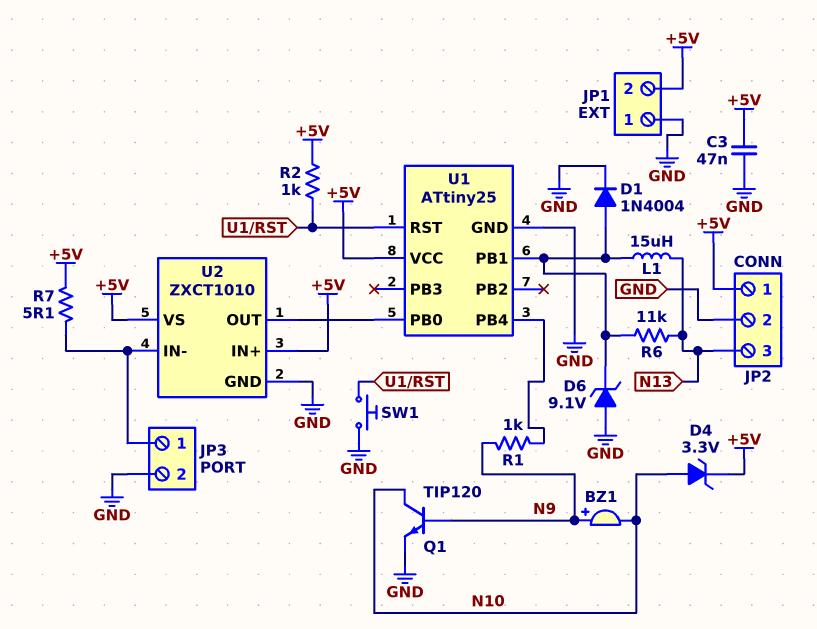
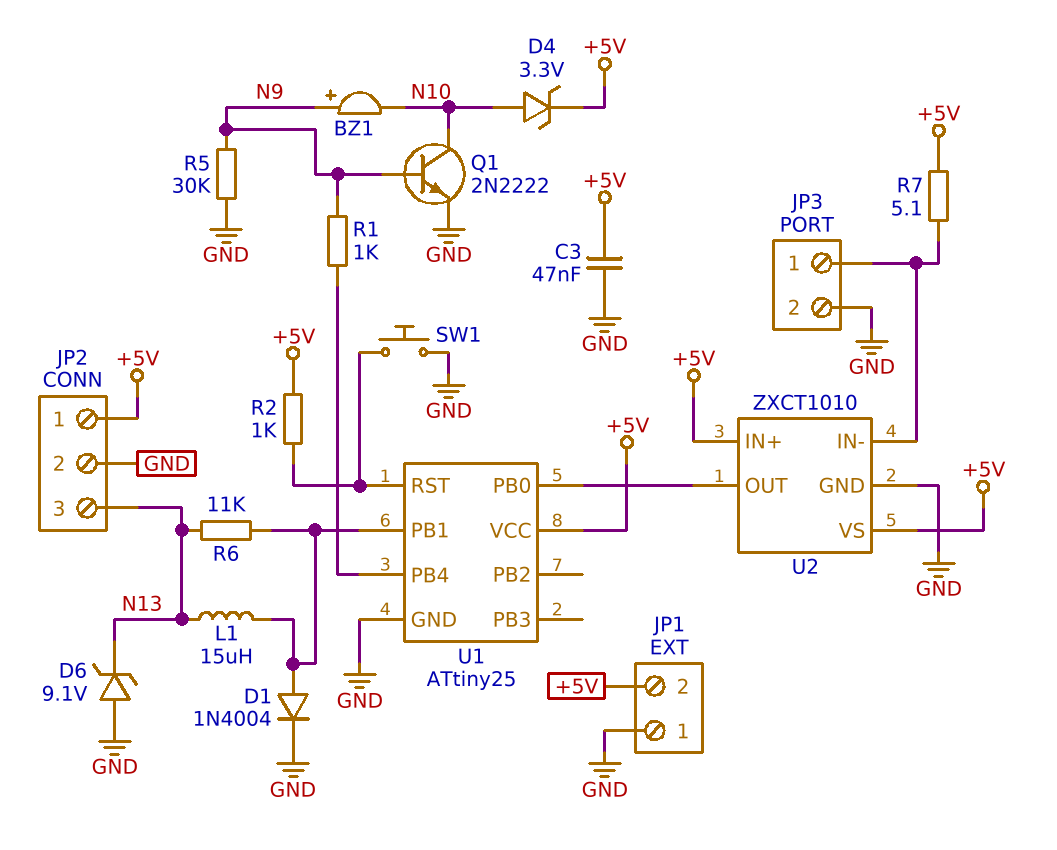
D6: zener 9.1V (A GND, K U1/PB1) -> zener 9.1V (A GND, K N13)
Q1: NPN TIP120 (B N9, C N10, E GND) -> NPN 2N2222 (B N9, C N10, E GND)
R5: none -> 30k (GND, N9)

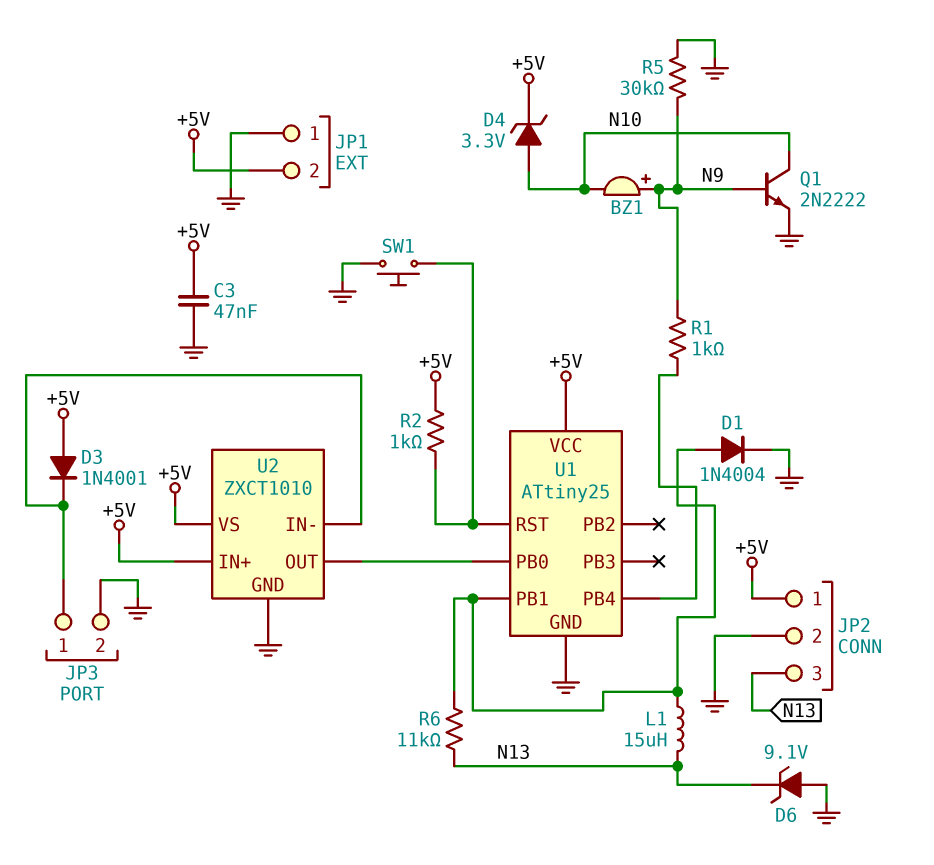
D3: none -> diode 1N4001 (A +5V, K JP3/1)
R7: 5.1 (+5V, JP3/1) -> none

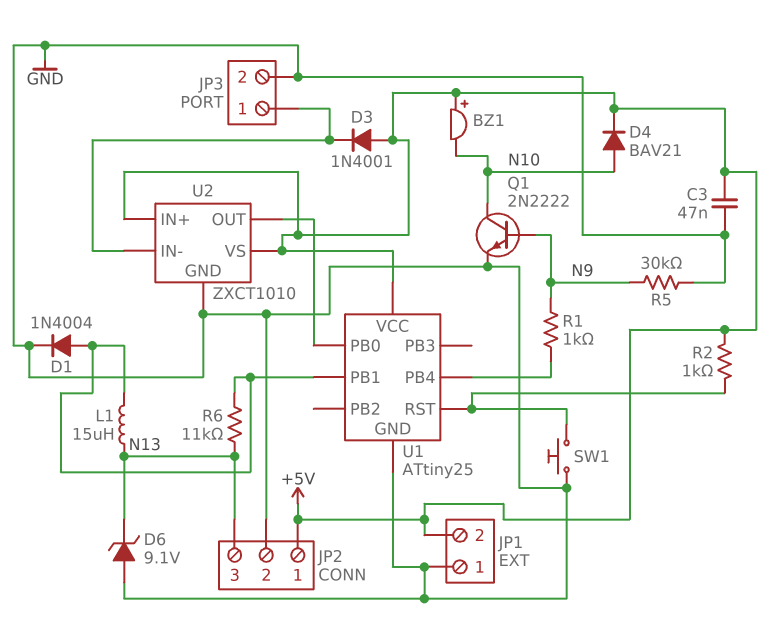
BZ1: buzzer (plus N9, minus N10) -> buzzer (plus +5V, minus N10)
D4: zener 3.3V (A N10, K +5V) -> diode BAV21 (A N10, K +5V)

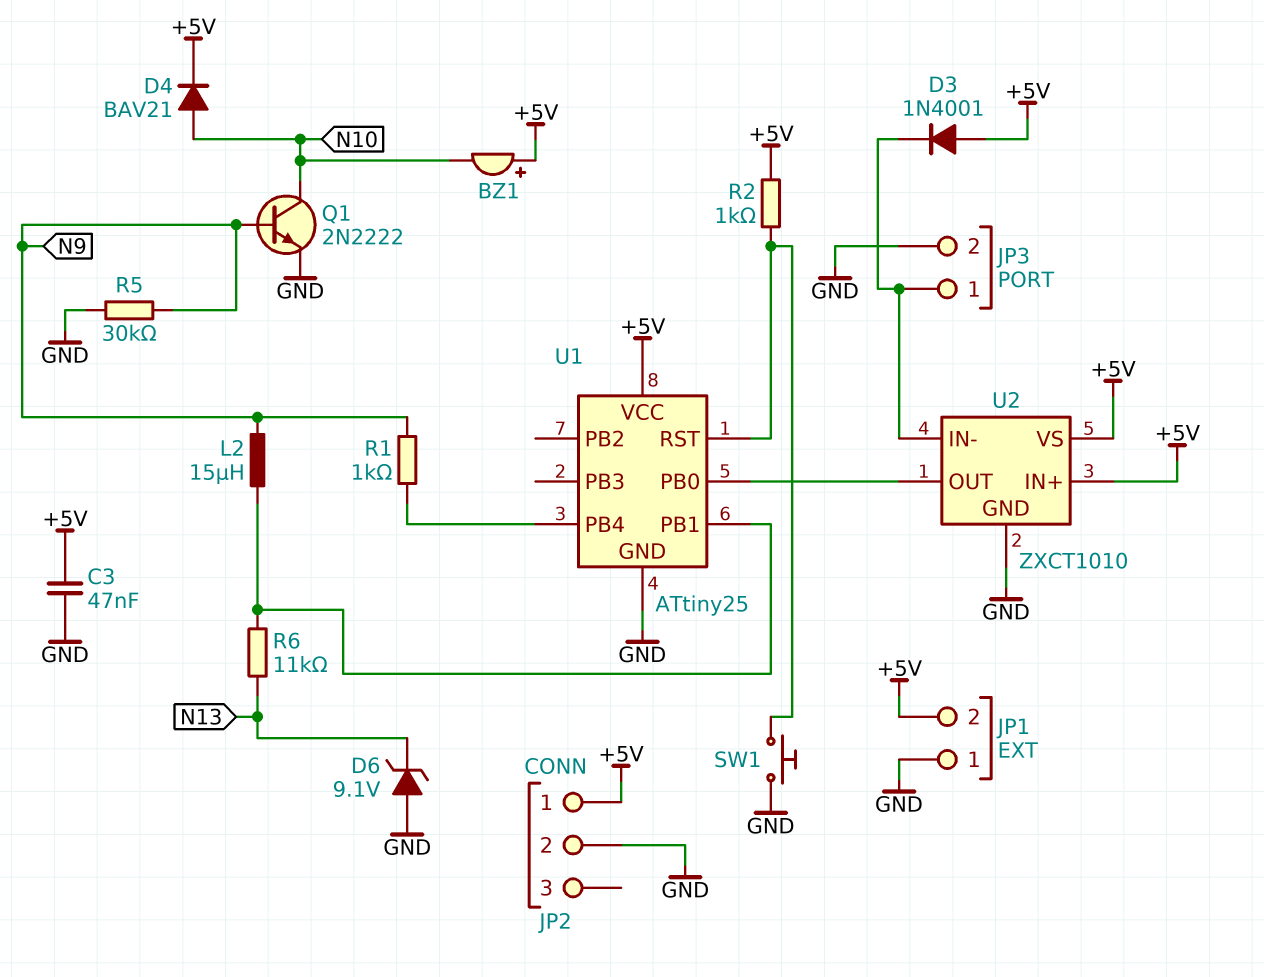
D1: diode 1N4004 (A U1/PB1, K GND) -> none
JP2 pin 3: N13 -> none
L1: 15uH (N13, U1/PB1) -> none
L2: none -> 15uH (N9, U1/PB1)

